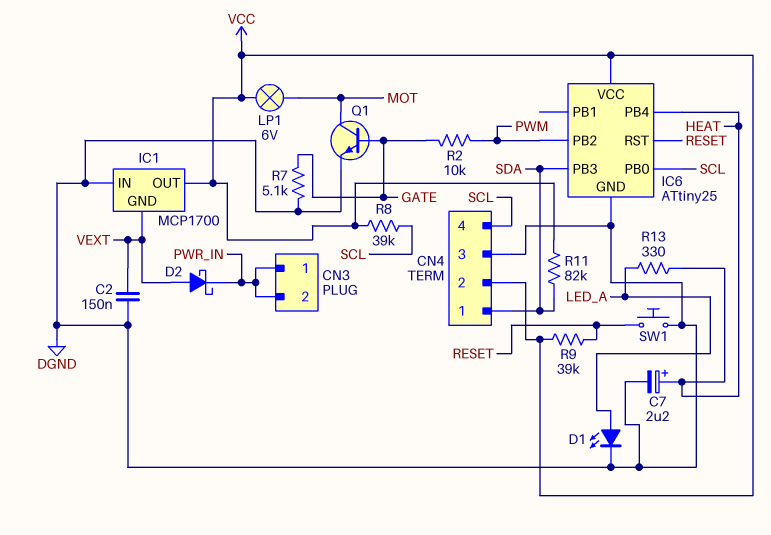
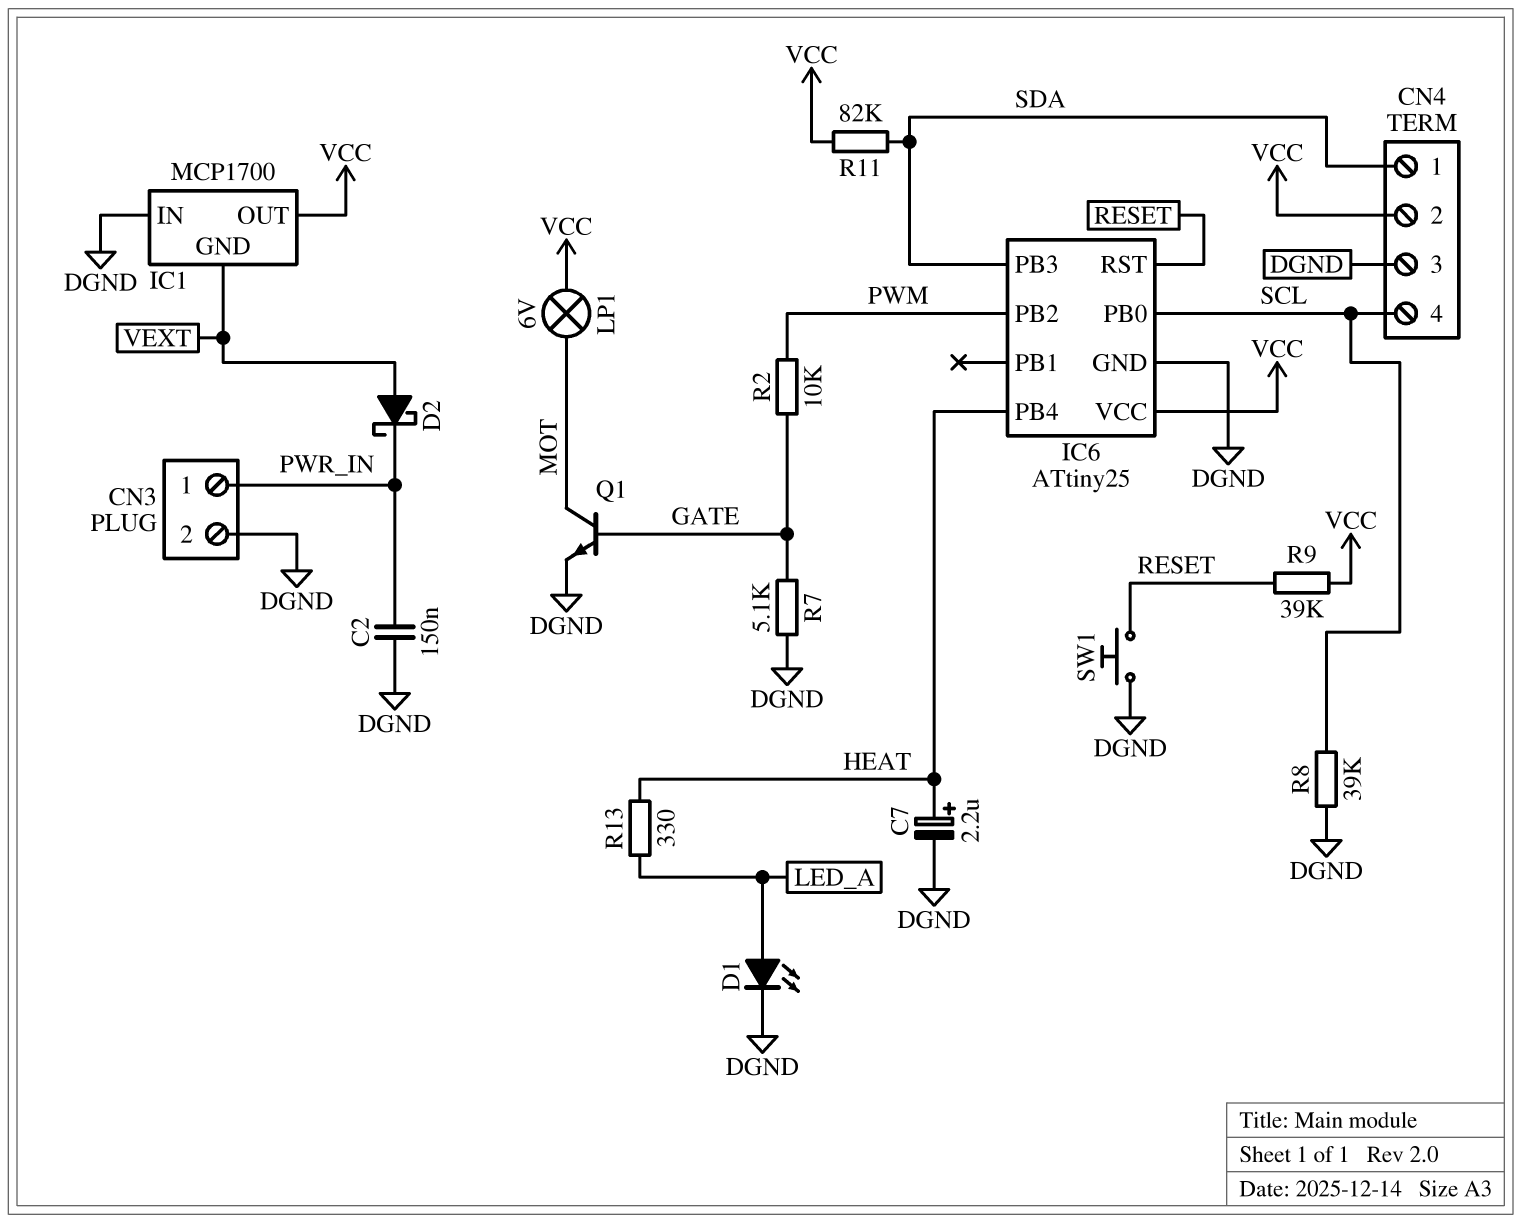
C2: 150nF (DGND, VEXT) -> 150nF (DGND, PWR_IN)
CN3 pin 2: PWR_IN -> DGND
R8: 39k (SCL, VCC) -> 39k (DGND, SCL)

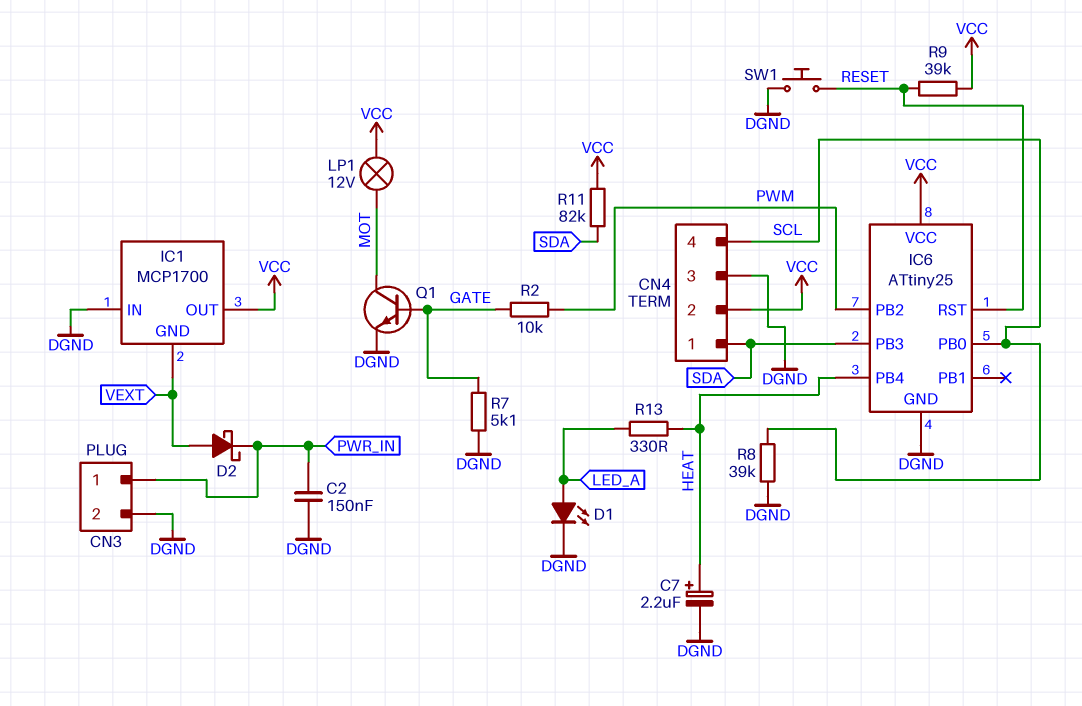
LP1: lamp 6V (MOT, VCC) -> lamp 12V (MOT, VCC)

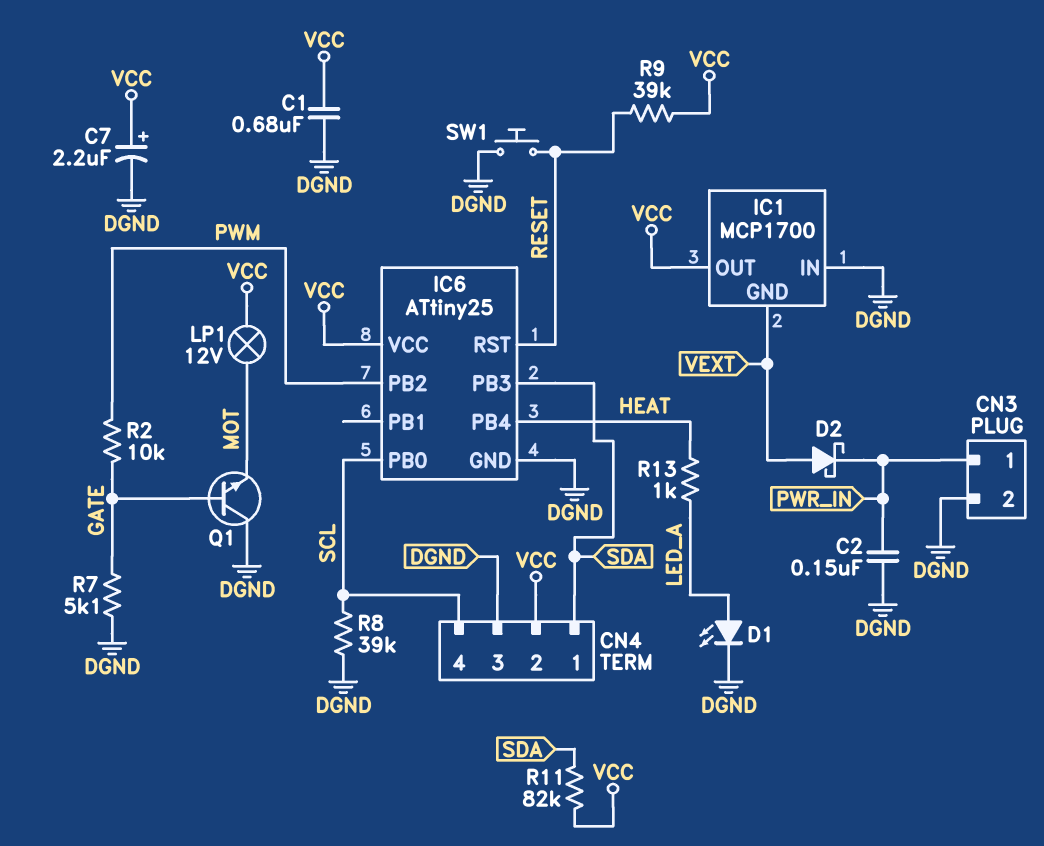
C1: none -> 680nF (DGND, VCC)
C7: 2.2uF (plus HEAT, minus DGND) -> 2.2uF (plus VCC, minus DGND)
Q1: NPN (B GATE, C MOT, E DGND) -> NPN (B GATE, C DGND, E MOT)
R13: 330 (HEAT, LED_A) -> 1k (HEAT, LED_A)

